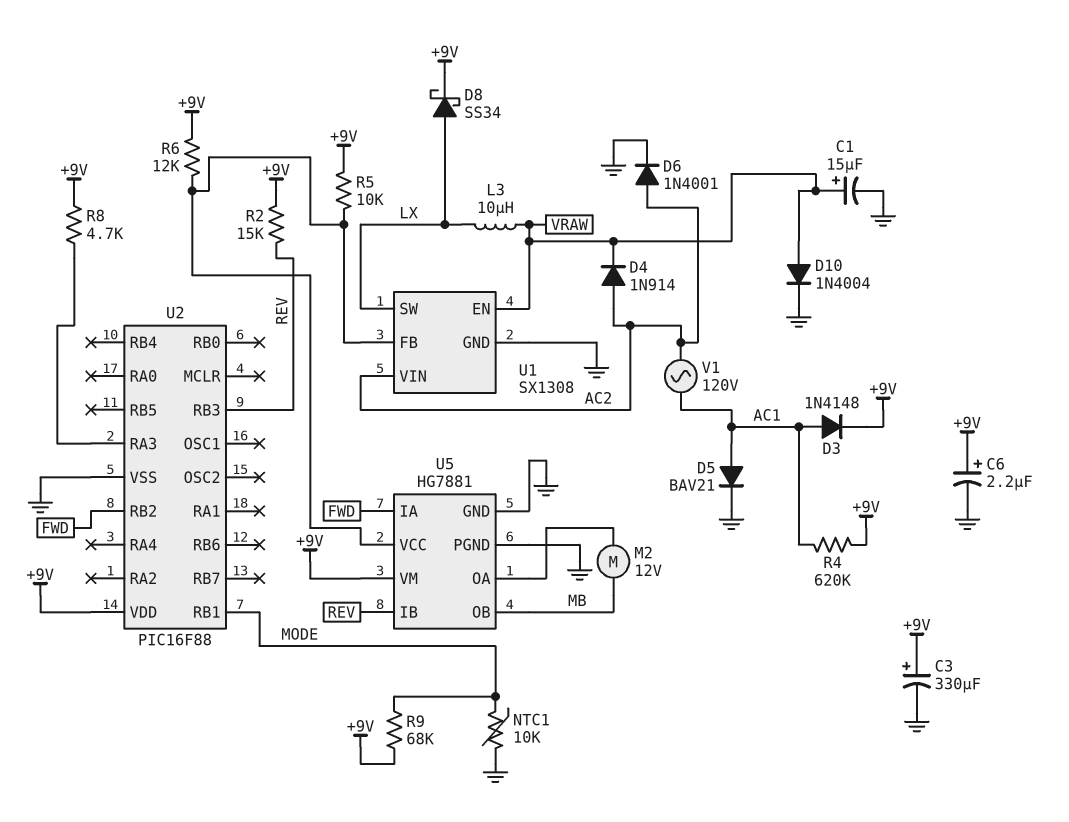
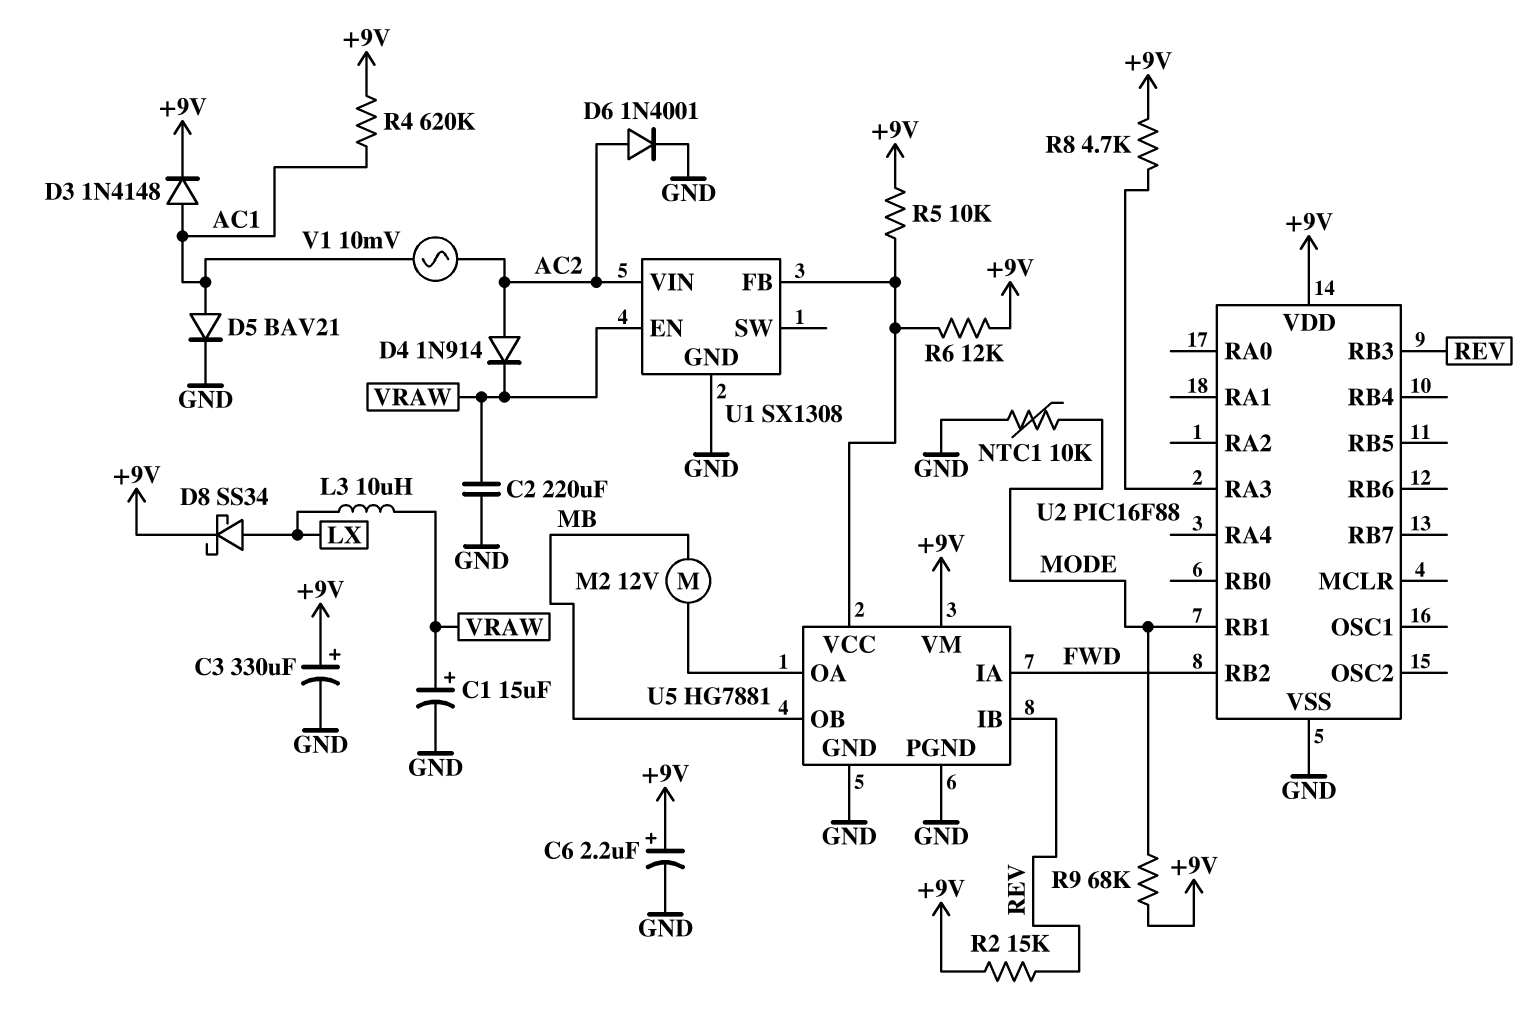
C2: none -> 220uF (GND, VRAW)
D10: diode 1N4004 (A VRAW, K GND) -> none
U1 pin SW: LX -> none
V1: AC 120V (AC1, AC2) -> AC 10mV (AC1, AC2)

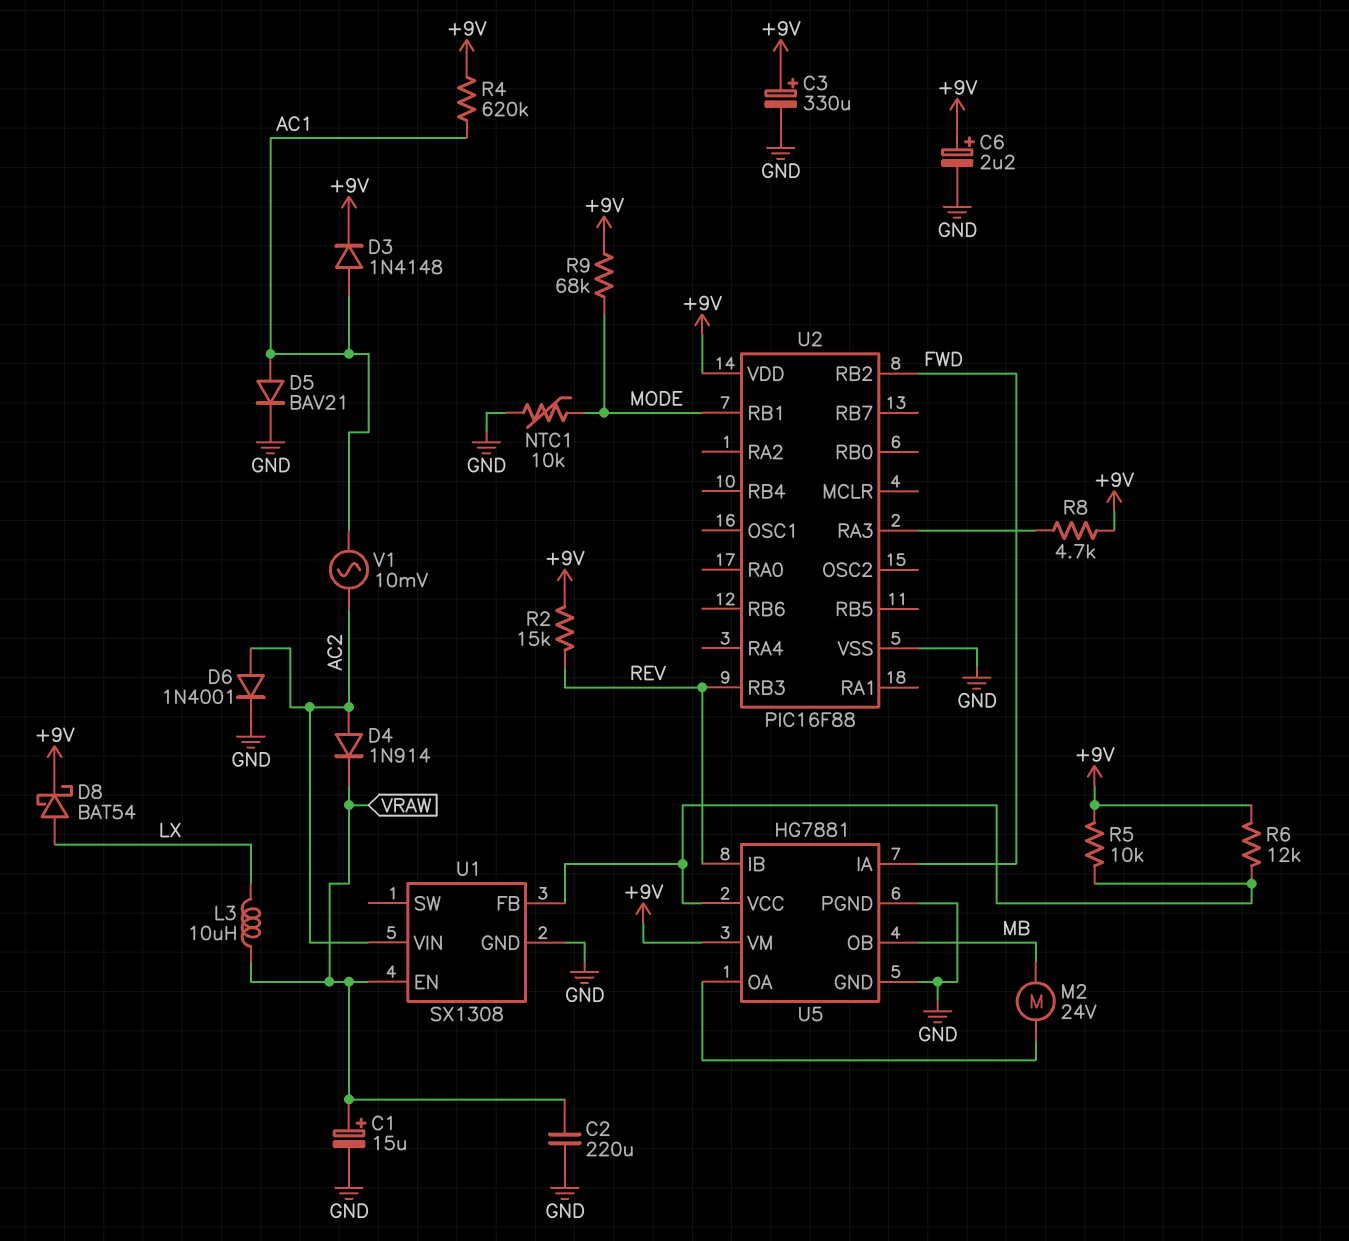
D8: schottky SS34 (A LX, K +9V) -> schottky BAT54 (A LX, K +9V)
M2: motor 12V (MB, U5/OA) -> motor 24V (MB, U5/OA)

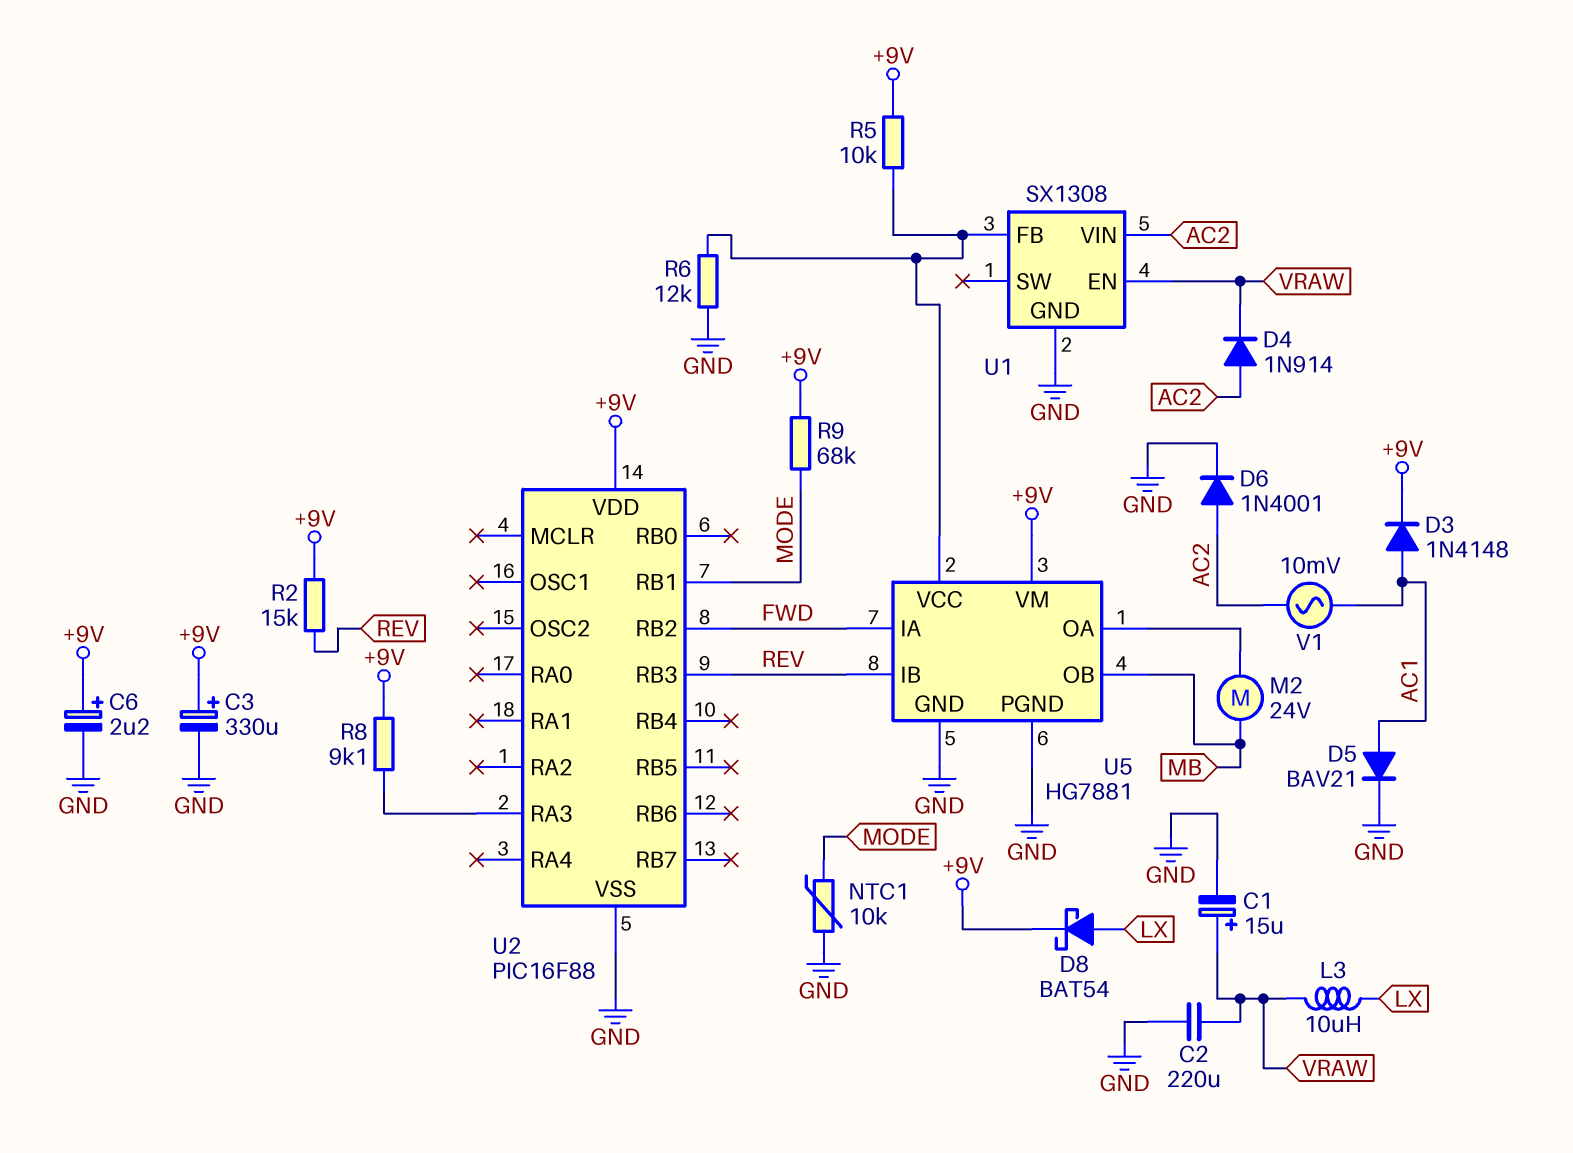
R4: 620k (+9V, AC1) -> none
R6: 12k (+9V, U1/FB) -> 12k (GND, U1/FB)
R8: 4.7k (+9V, U2/RA3) -> 9.1k (+9V, U2/RA3)

